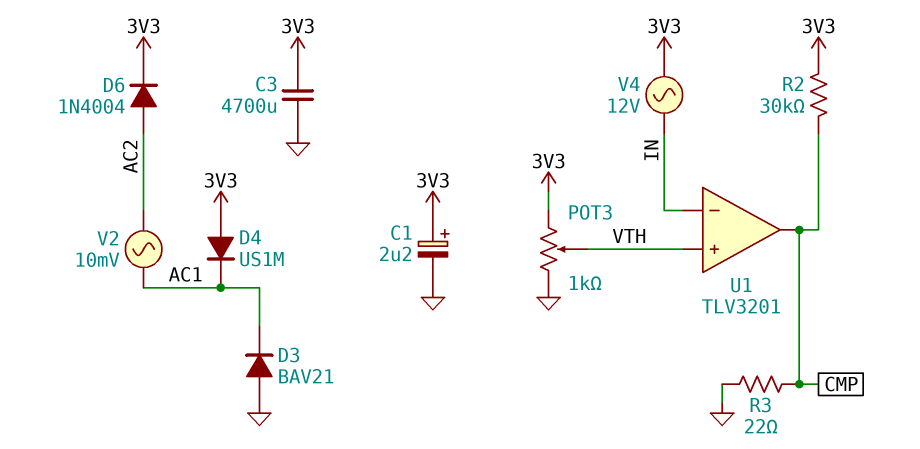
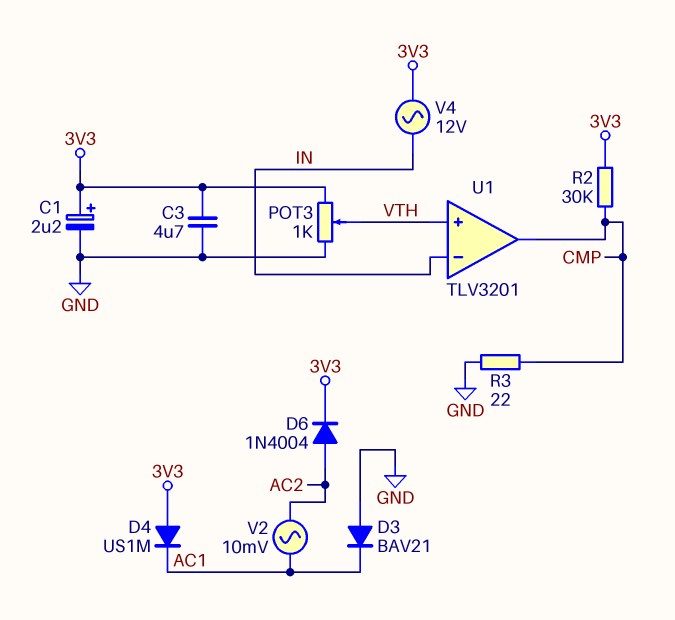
C3: 4700uF (3V3, GND) -> 4.7uF (3V3, GND)

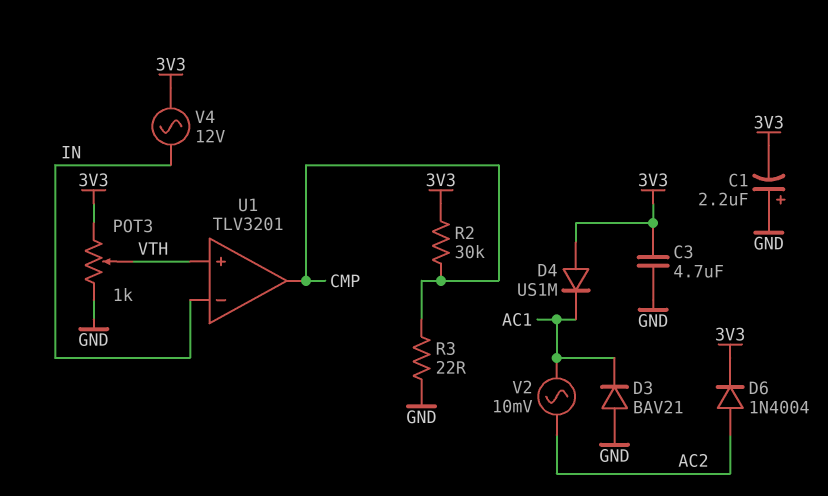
C1: 2.2uF (plus 3V3, minus GND) -> 2.2uF (plus GND, minus 3V3)

